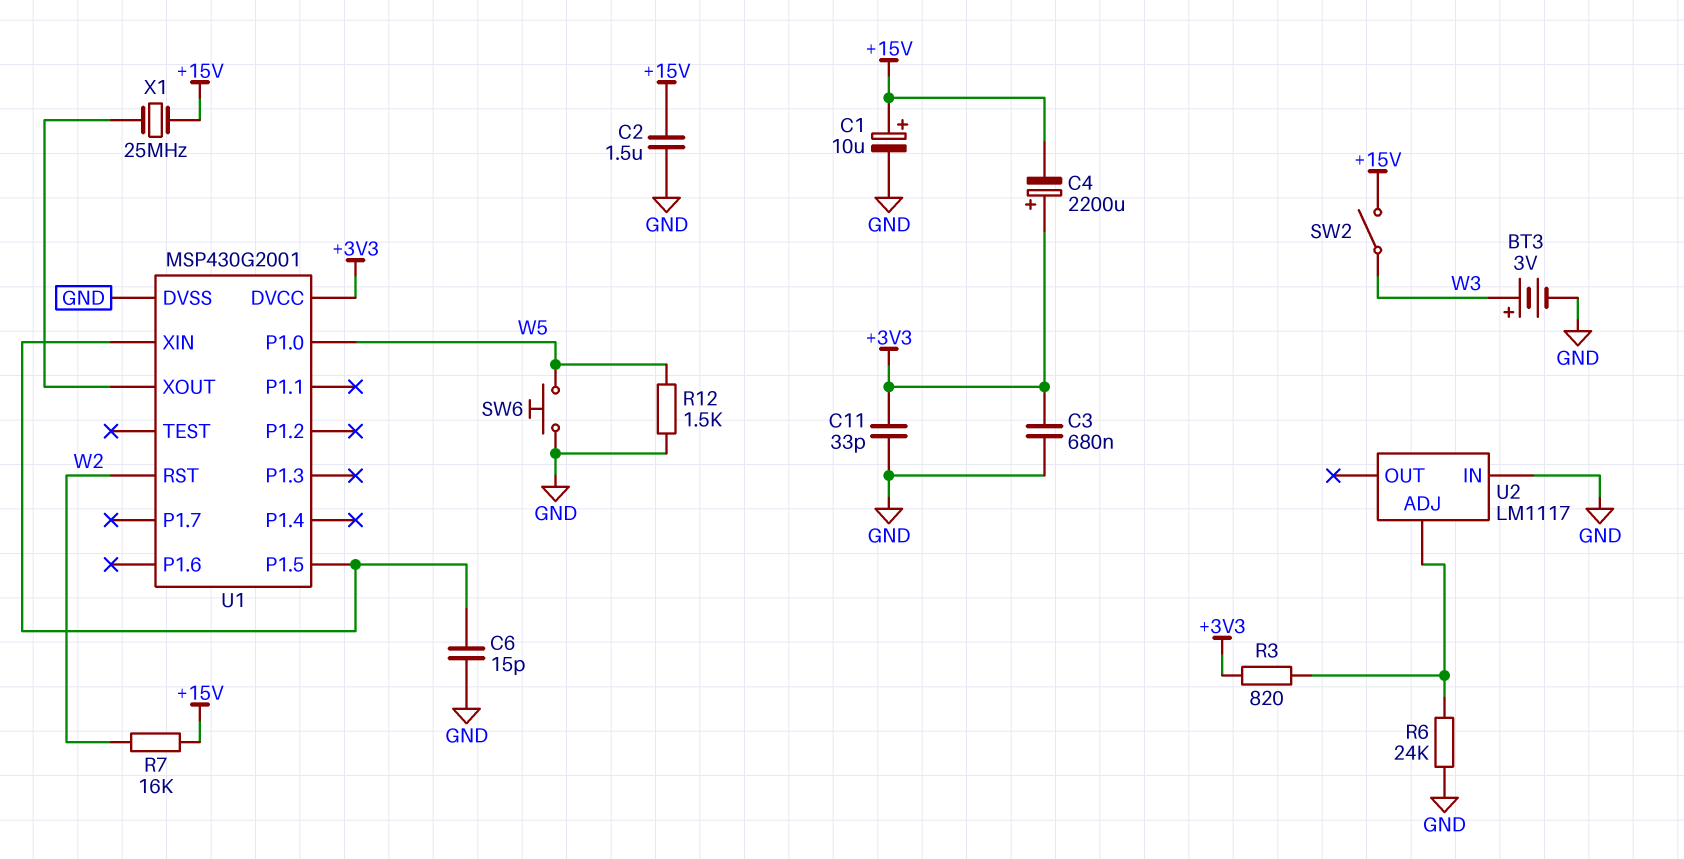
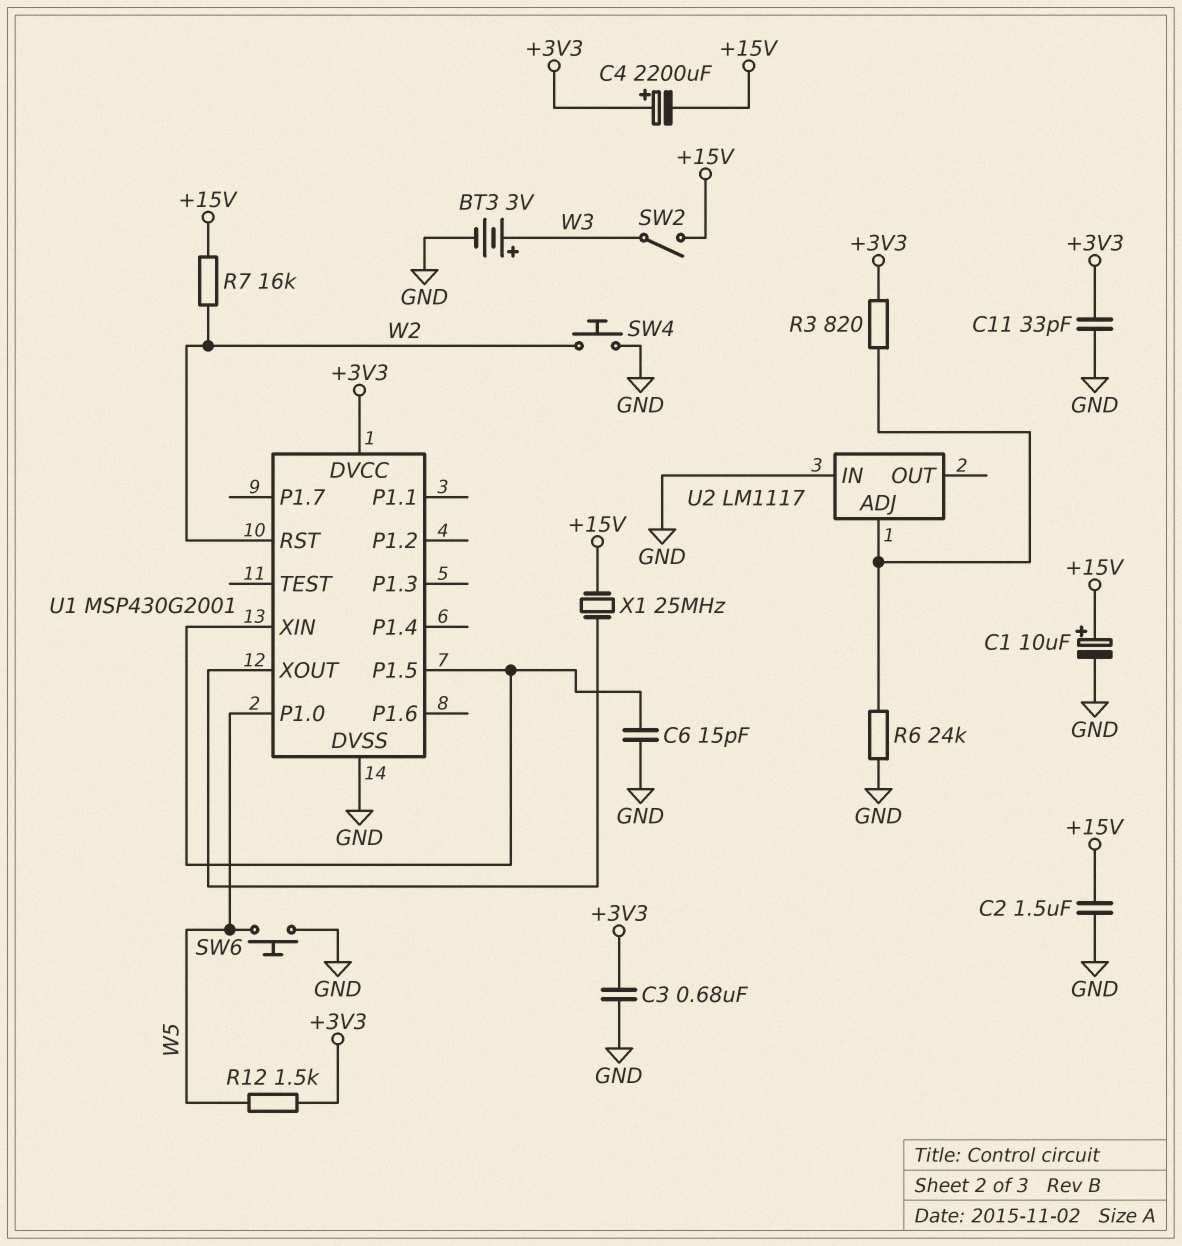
R12: 1.5k (GND, W5) -> 1.5k (+3V3, W5)
SW4: none -> button (GND, W2)

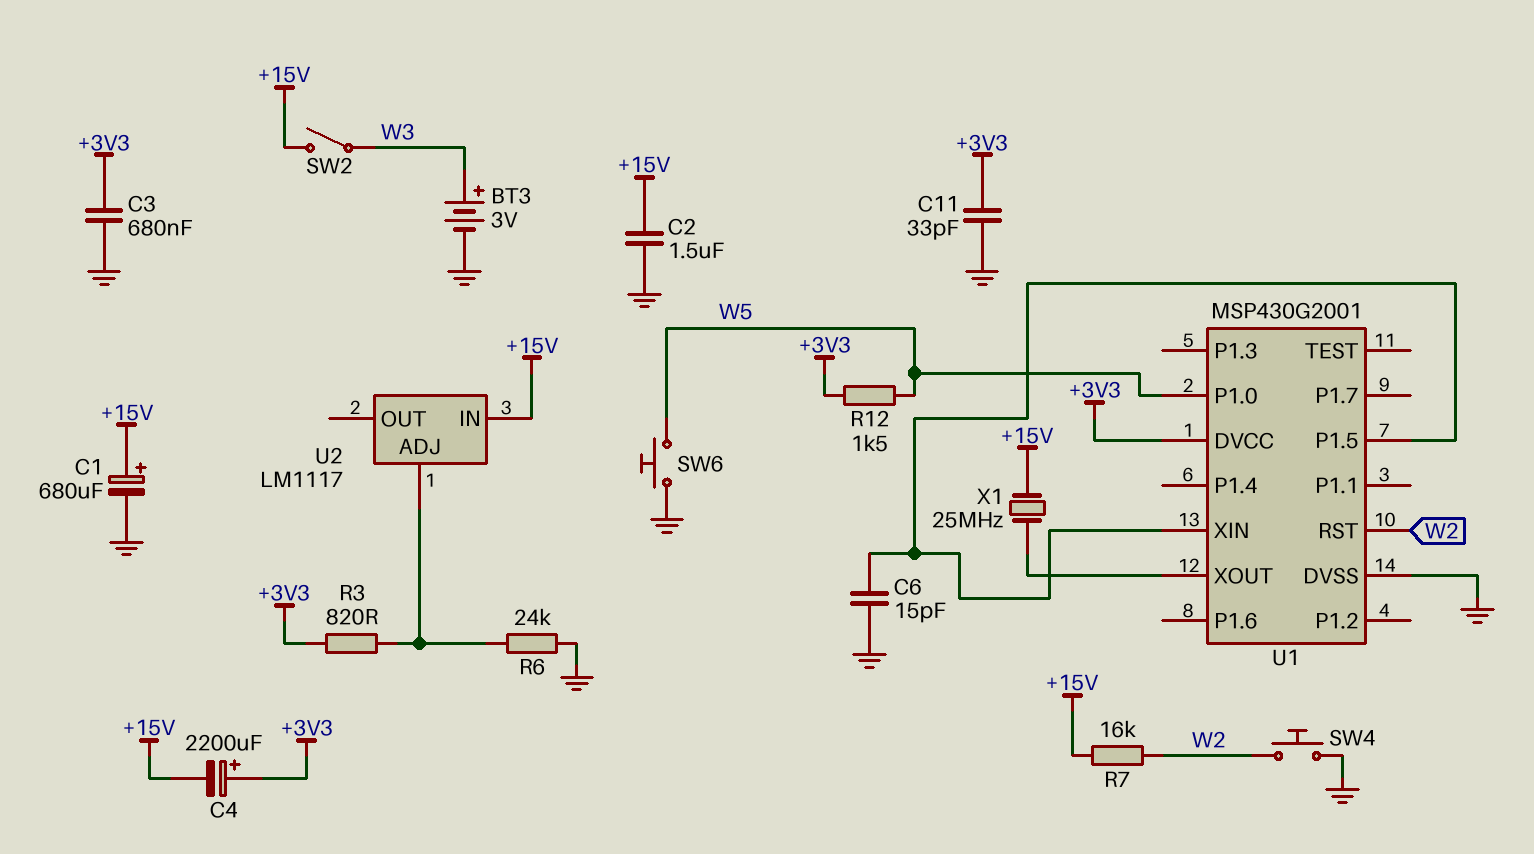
C1: 10uF (plus +15V, minus GND) -> 680uF (plus +15V, minus GND)
U2 pin IN: GND -> +15V

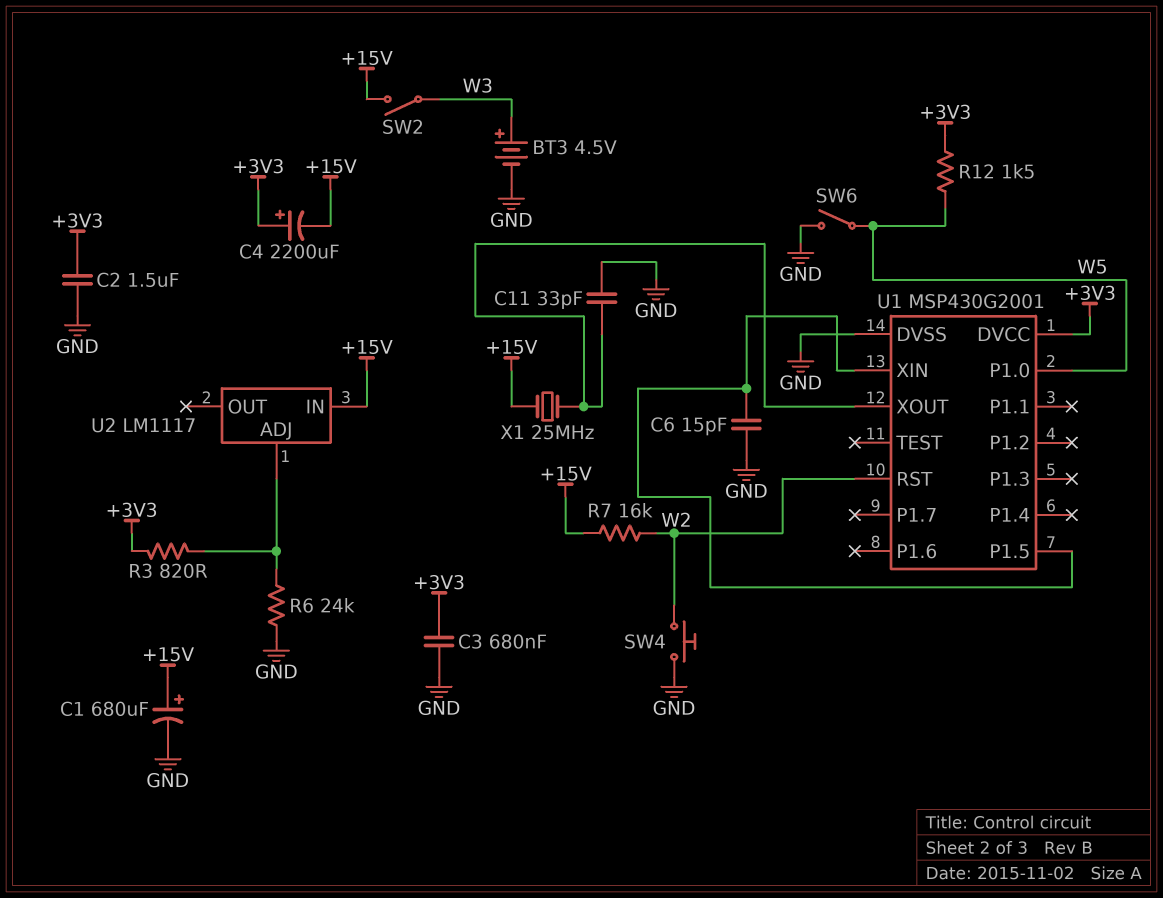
BT3: 3V (plus W3, minus GND) -> 4.5V (plus W3, minus GND)
C2: 1.5uF (+15V, GND) -> 1.5uF (+3V3, GND)
C11: 33pF (+3V3, GND) -> 33pF (GND, U1/XOUT)
SW6: button (GND, W5) -> switch (GND, W5)

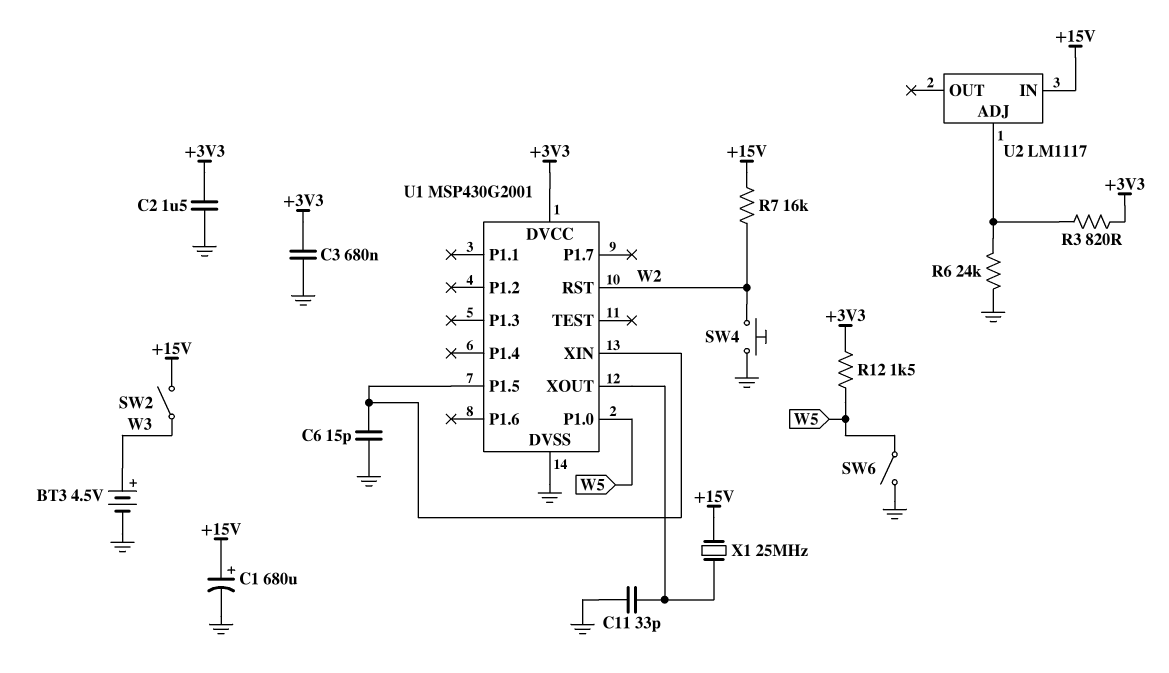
C4: 2200uF (plus +3V3, minus +15V) -> none

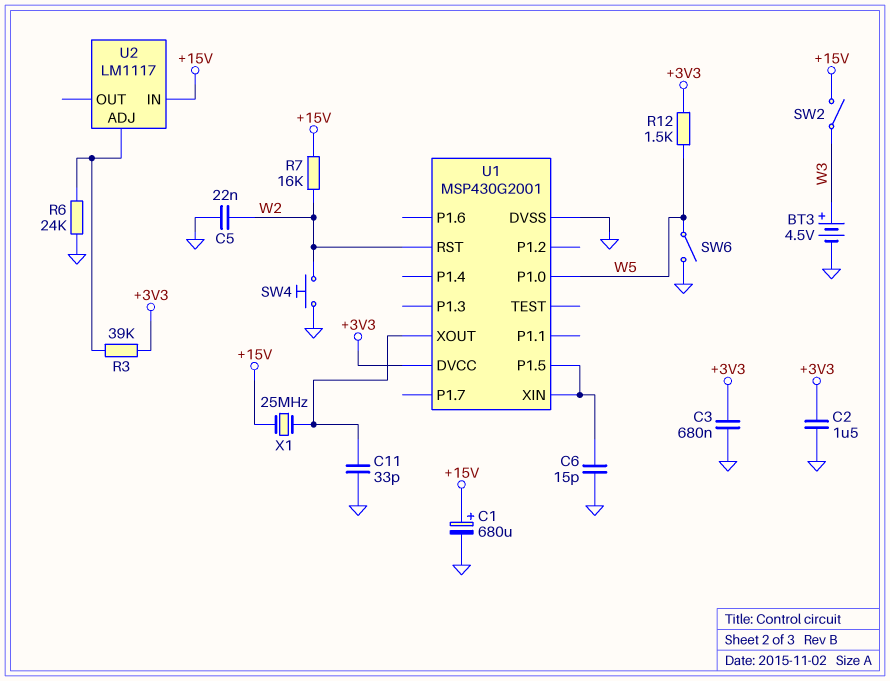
C5: none -> 22nF (GND, W2)
R3: 820 (+3V3, U2/ADJ) -> 39k (+3V3, U2/ADJ)

